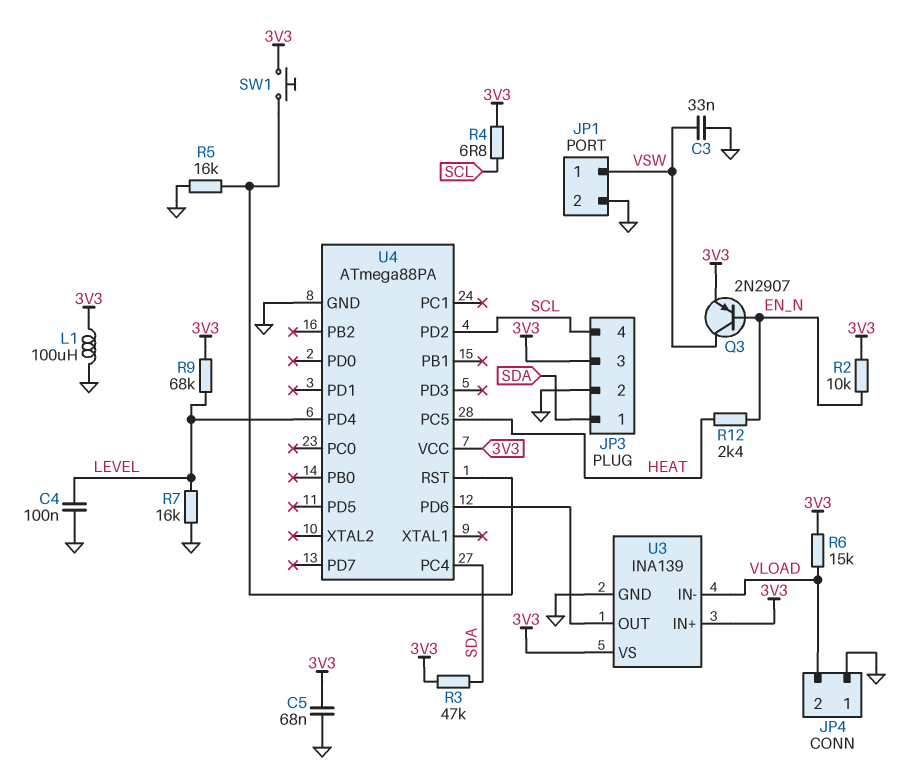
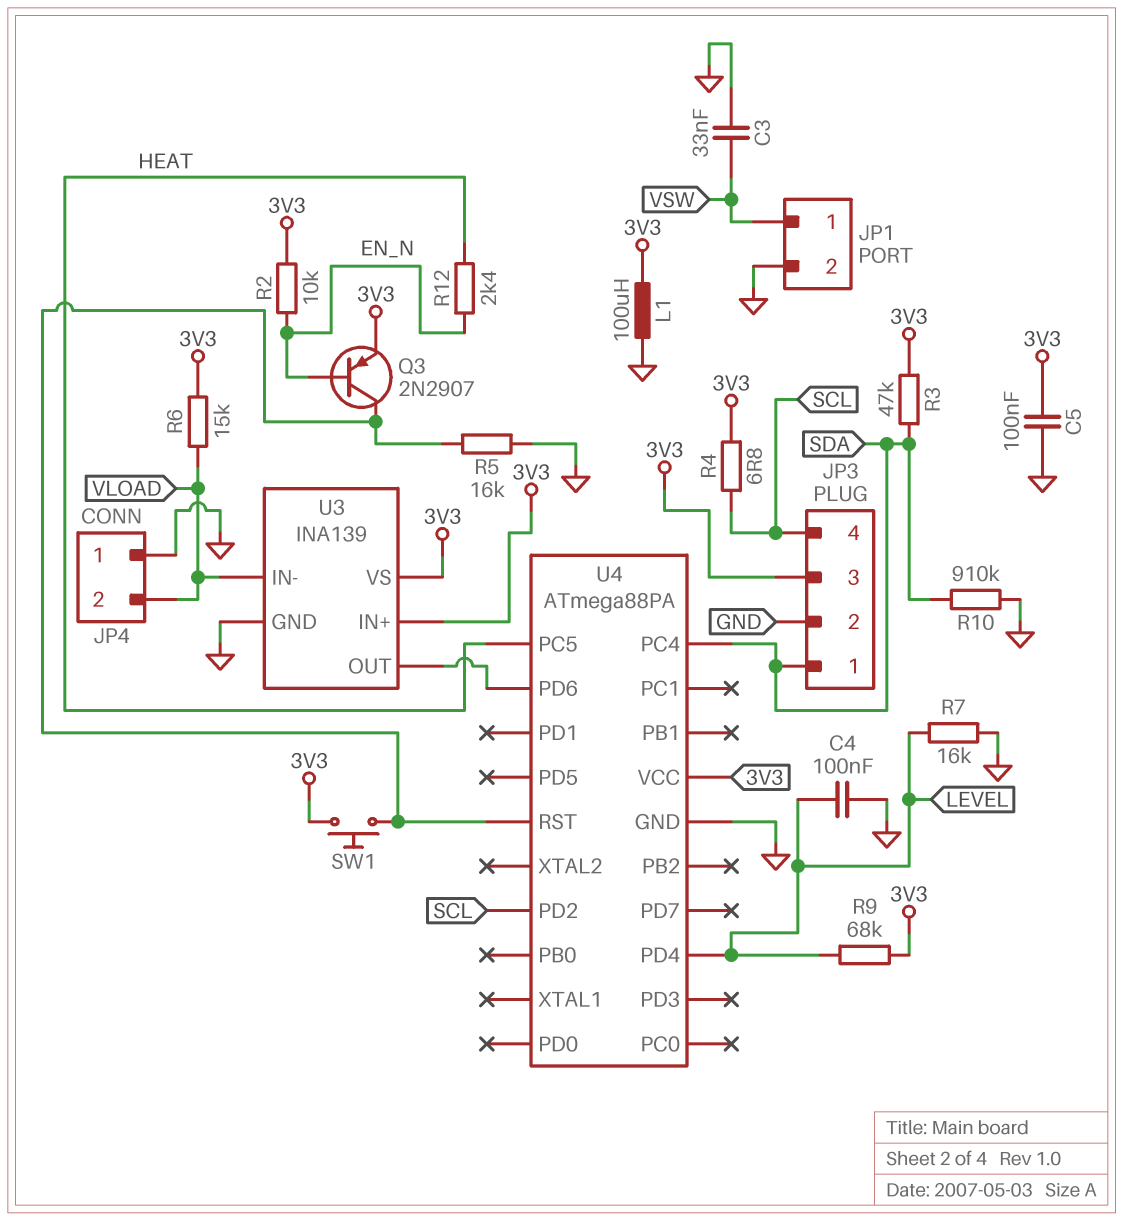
C5: 68nF (3V3, GND) -> 100nF (3V3, GND)
Q3: PNP 2N2907 (B EN_N, C VSW, E 3V3) -> PNP 2N2907 (B EN_N, C U4/RST, E 3V3)
R10: none -> 910k (GND, SDA)

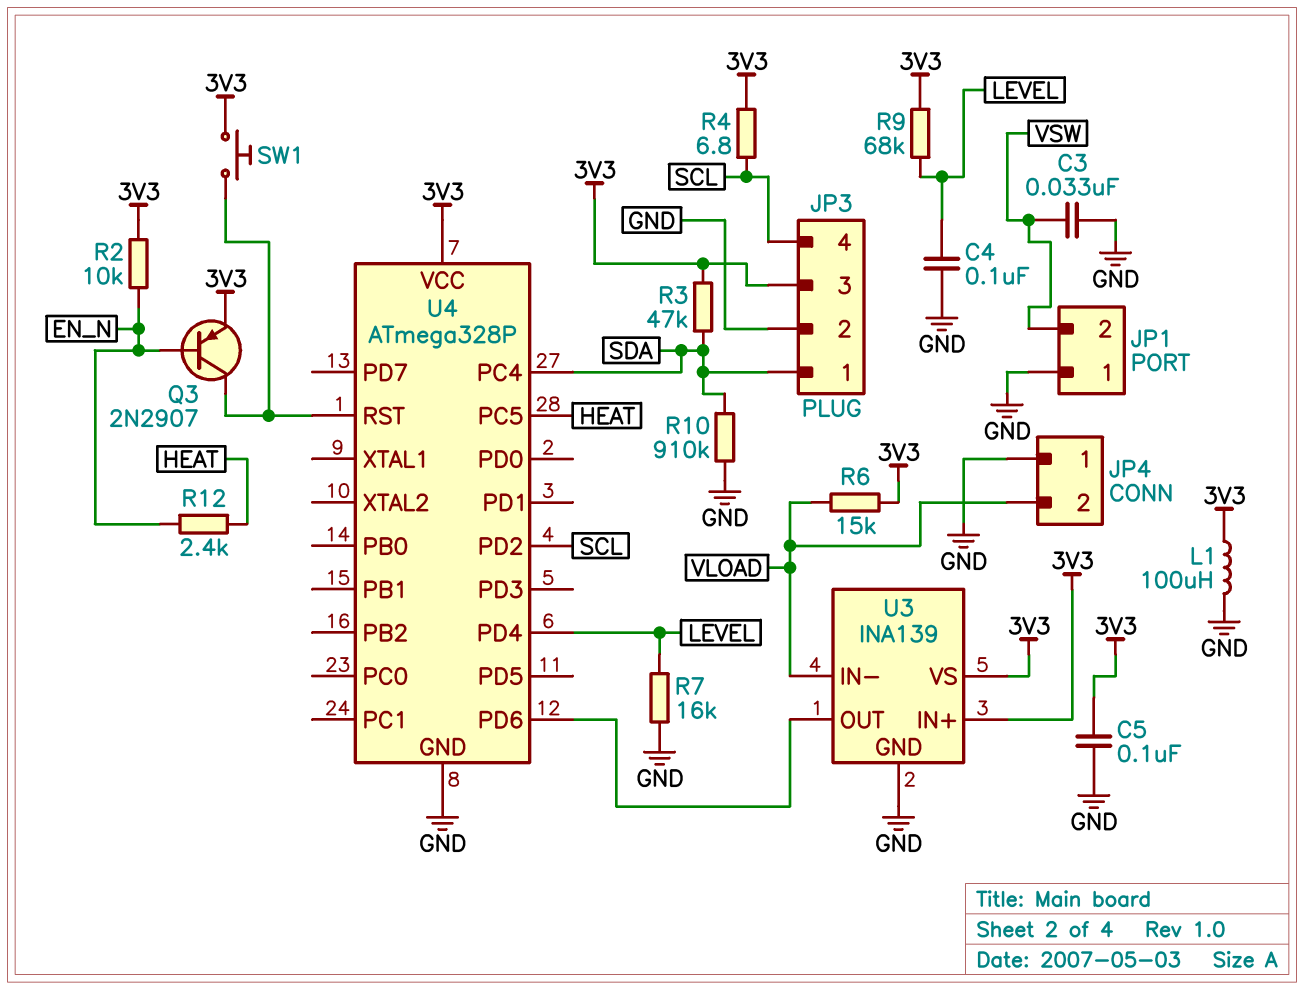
JP1 pin 1: VSW -> GND
JP1 pin 2: GND -> VSW
R5: 16k (GND, U4/RST) -> none
U4: ATmega88PA -> ATmega328P

